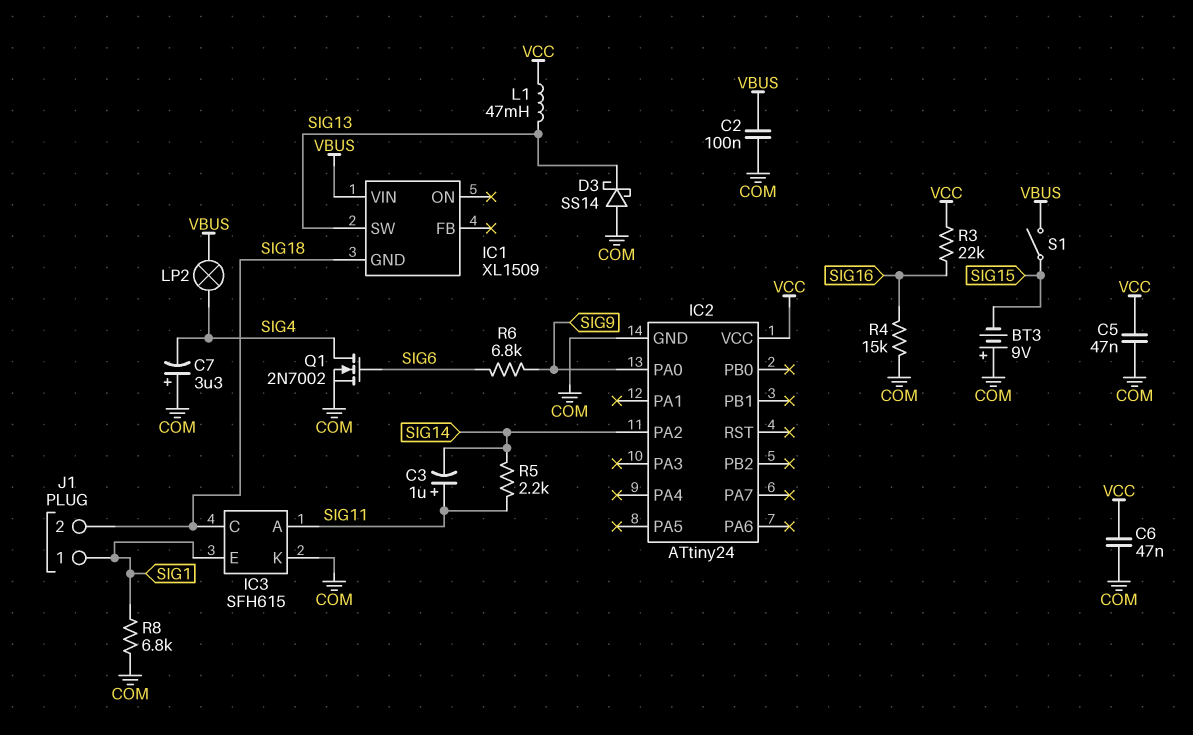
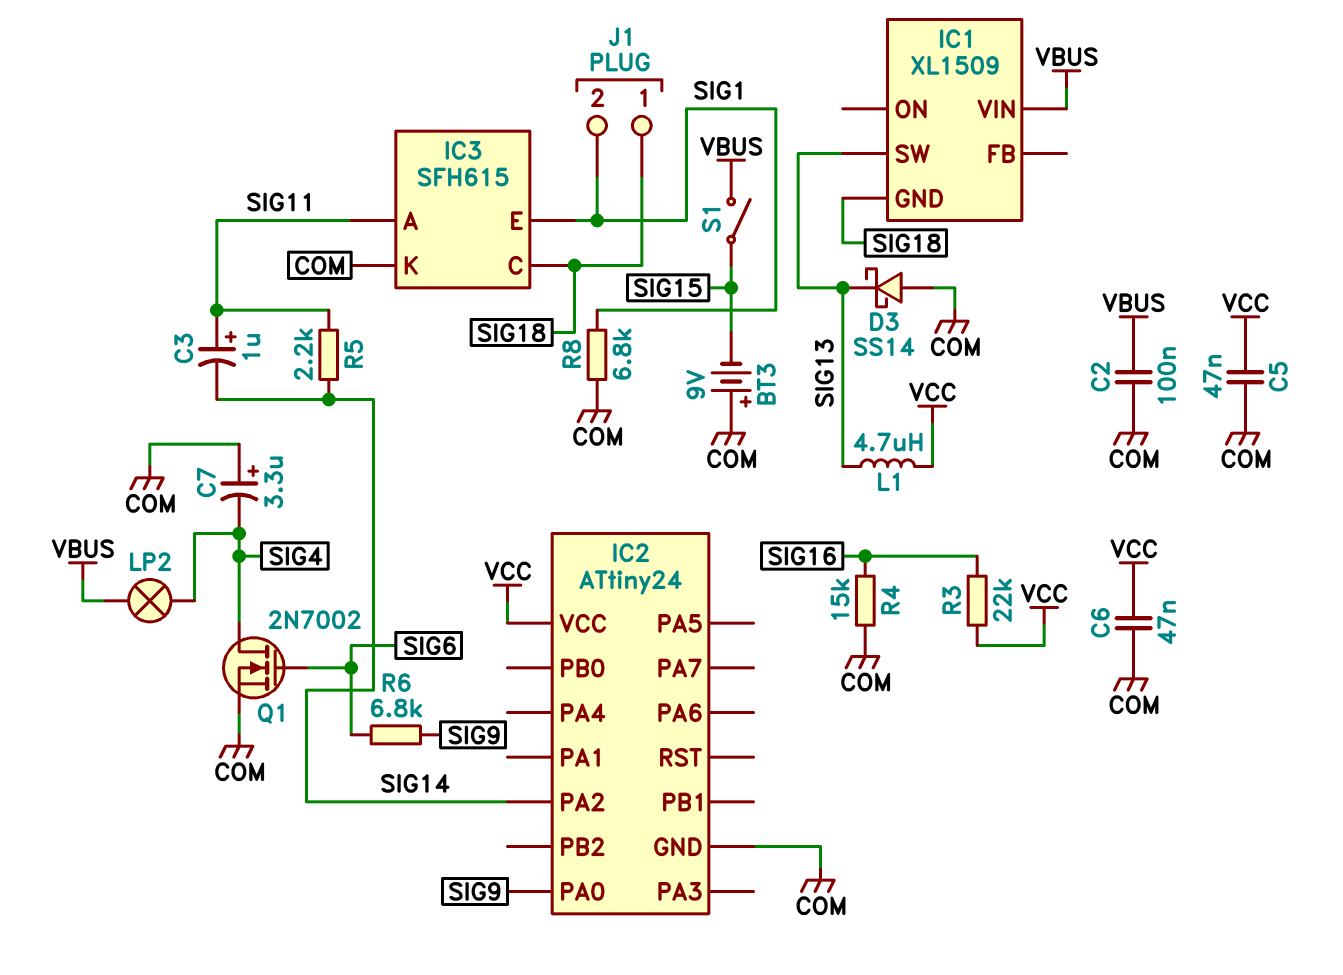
J1 pin 1: SIG1 -> SIG18
J1 pin 2: SIG18 -> SIG1
L1: 47mH (SIG13, VCC) -> 4.7uH (SIG13, VCC)

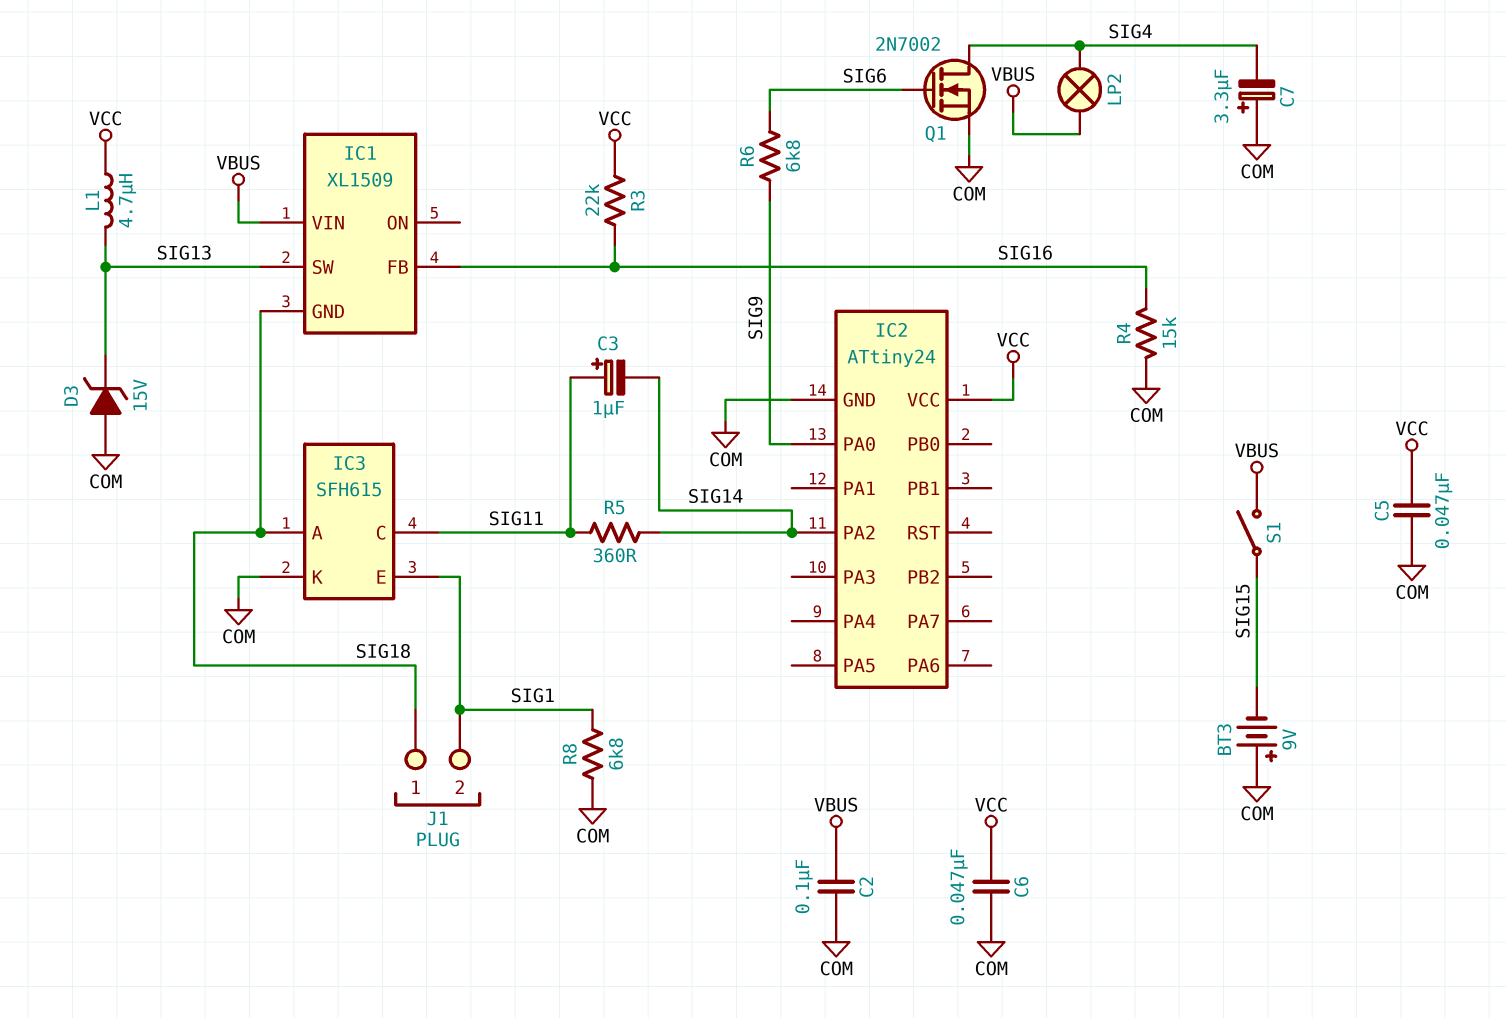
D3: schottky SS14 (A COM, K SIG13) -> zener 15V (A COM, K SIG13)
IC1 pin FB: none -> SIG16
IC3 pin A: SIG11 -> SIG18
IC3 pin C: SIG18 -> SIG11
R5: 2.2k (SIG11, SIG14) -> 360 (SIG11, SIG14)

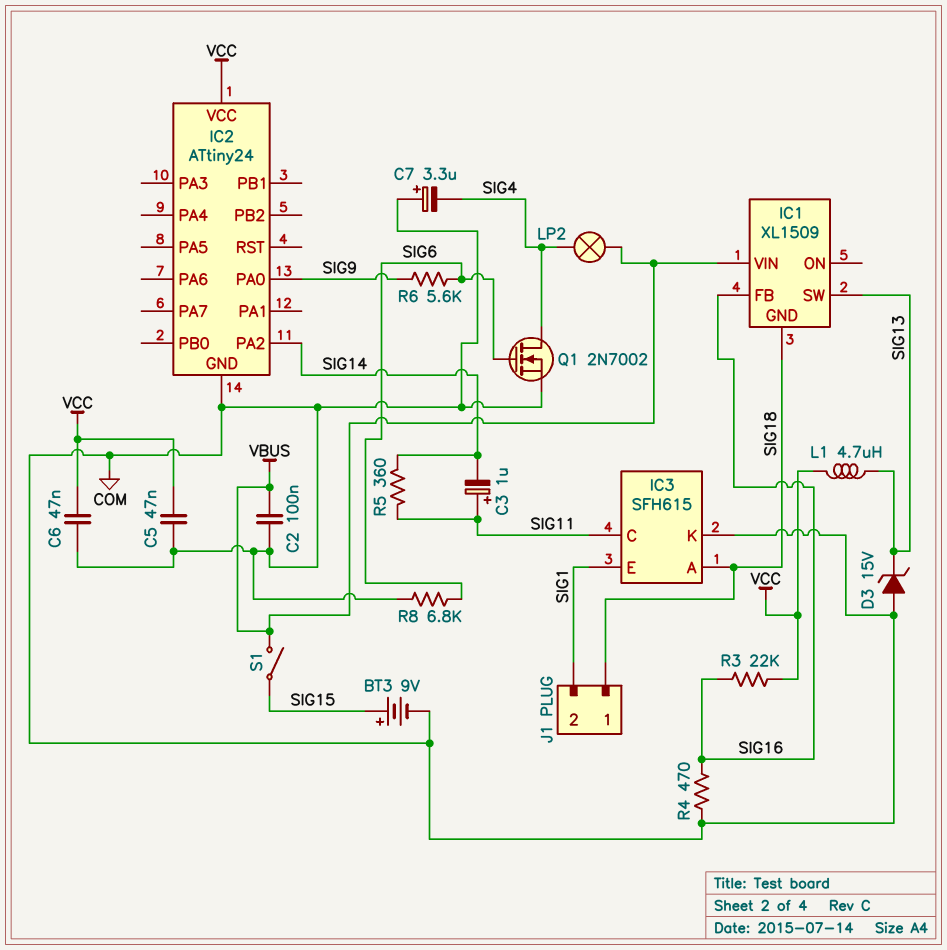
BT3: 9V (plus COM, minus SIG15) -> 9V (plus SIG15, minus COM)
R4: 15k (COM, SIG16) -> 470 (COM, SIG16)
R6: 6.8k (SIG6, SIG9) -> 5.6k (SIG6, SIG9)
R8: 6.8k (COM, SIG1) -> 6.8k (COM, SIG6)

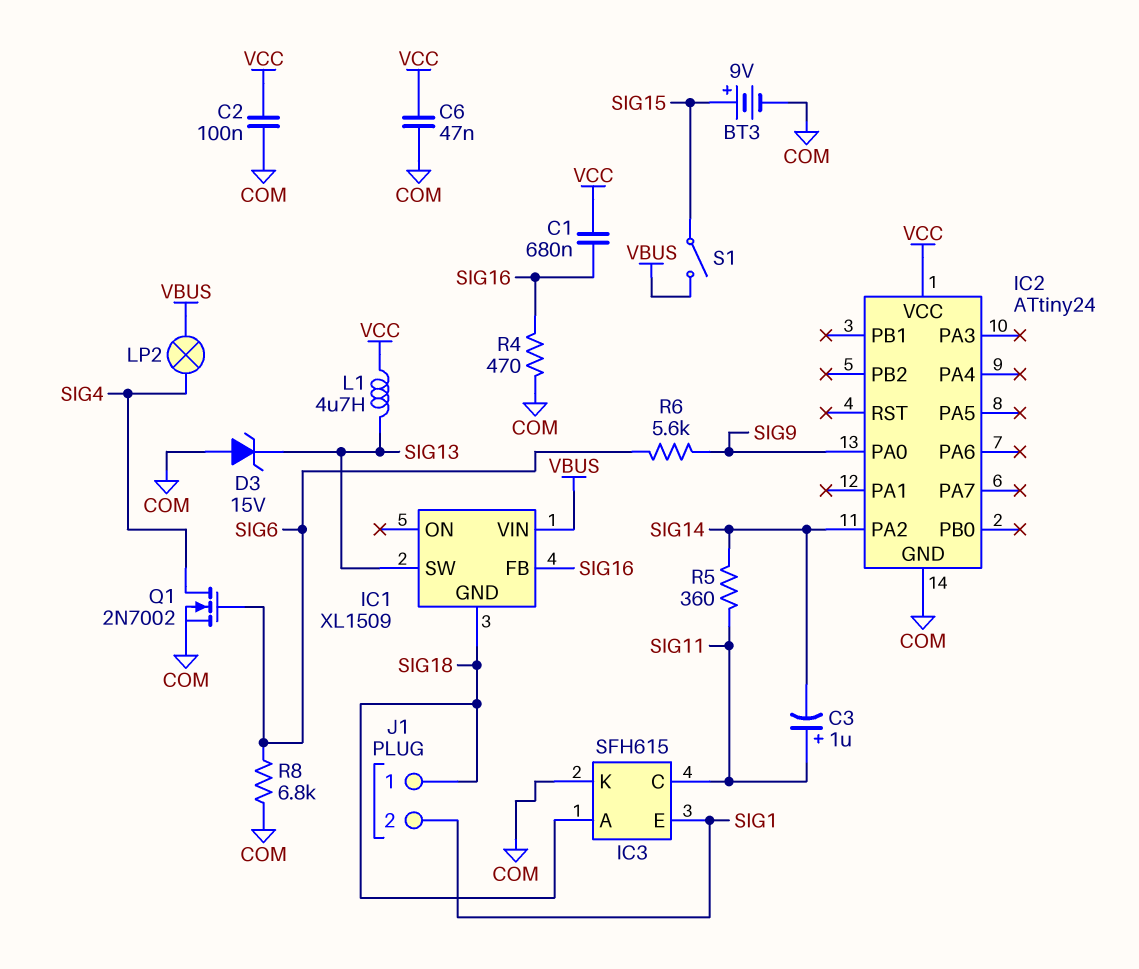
C1: none -> 680nF (SIG16, VCC)
C2: 100nF (COM, VBUS) -> 100nF (COM, VCC)
C5: 47nF (COM, VCC) -> none
C7: 3.3uF (plus COM, minus SIG4) -> none
R3: 22k (SIG16, VCC) -> none

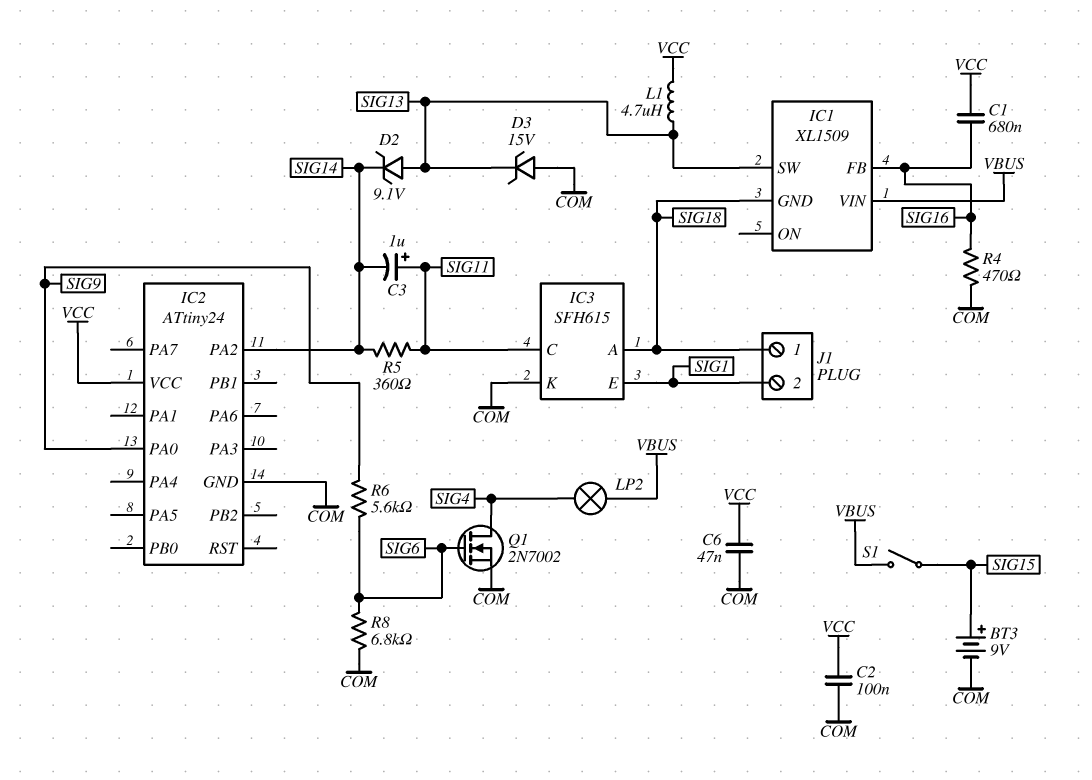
D2: none -> zener 9.1V (A SIG13, K SIG14)

